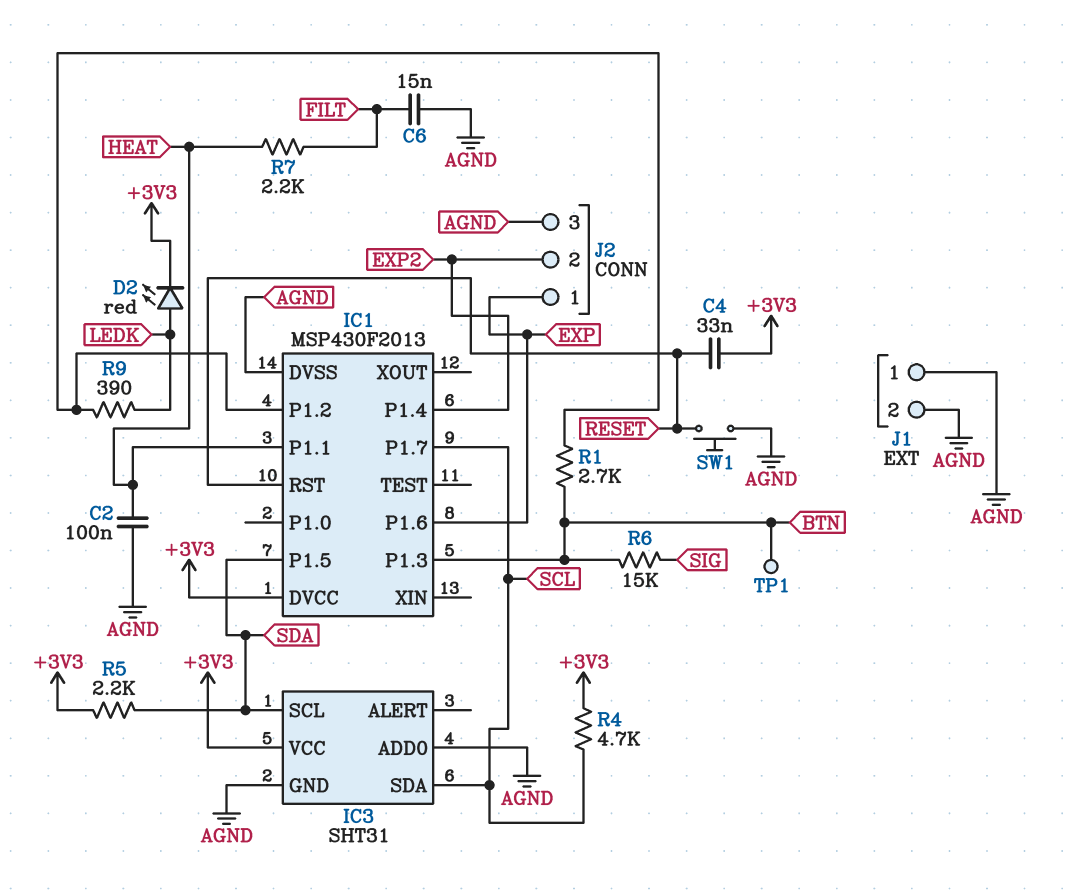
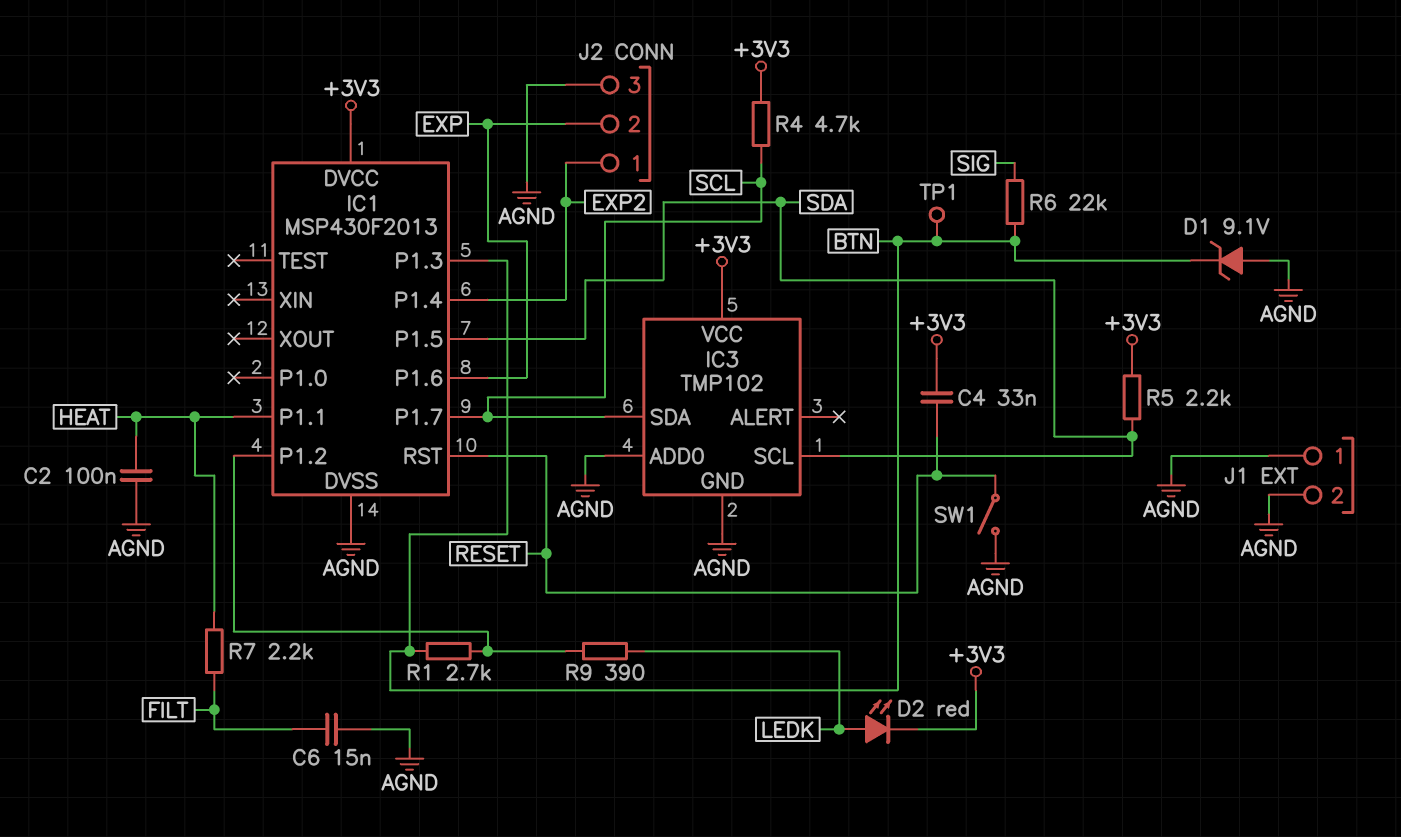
D1: none -> zener 9.1V (A AGND, K BTN)
IC3: SHT31 -> TMP102
J2 pin 1: EXP -> EXP2
J2 pin 2: EXP2 -> EXP
R6: 15k (BTN, SIG) -> 22k (BTN, SIG)
SW1: button (AGND, RESET) -> switch (AGND, RESET)

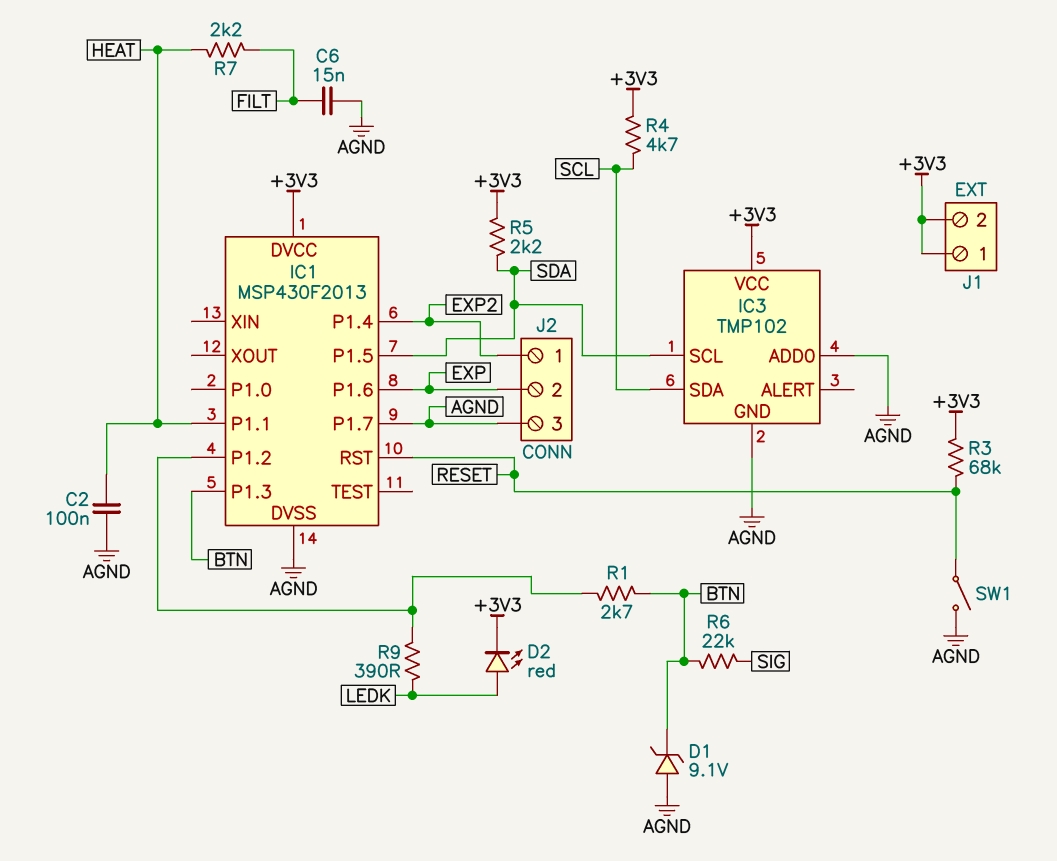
C4: 33nF (+3V3, RESET) -> none
IC1 pin P1.7: SCL -> AGND
J1 pin 1: AGND -> +3V3
J1 pin 2: AGND -> +3V3
R3: none -> 68k (+3V3, RESET)
TP1: test point (BTN) -> none

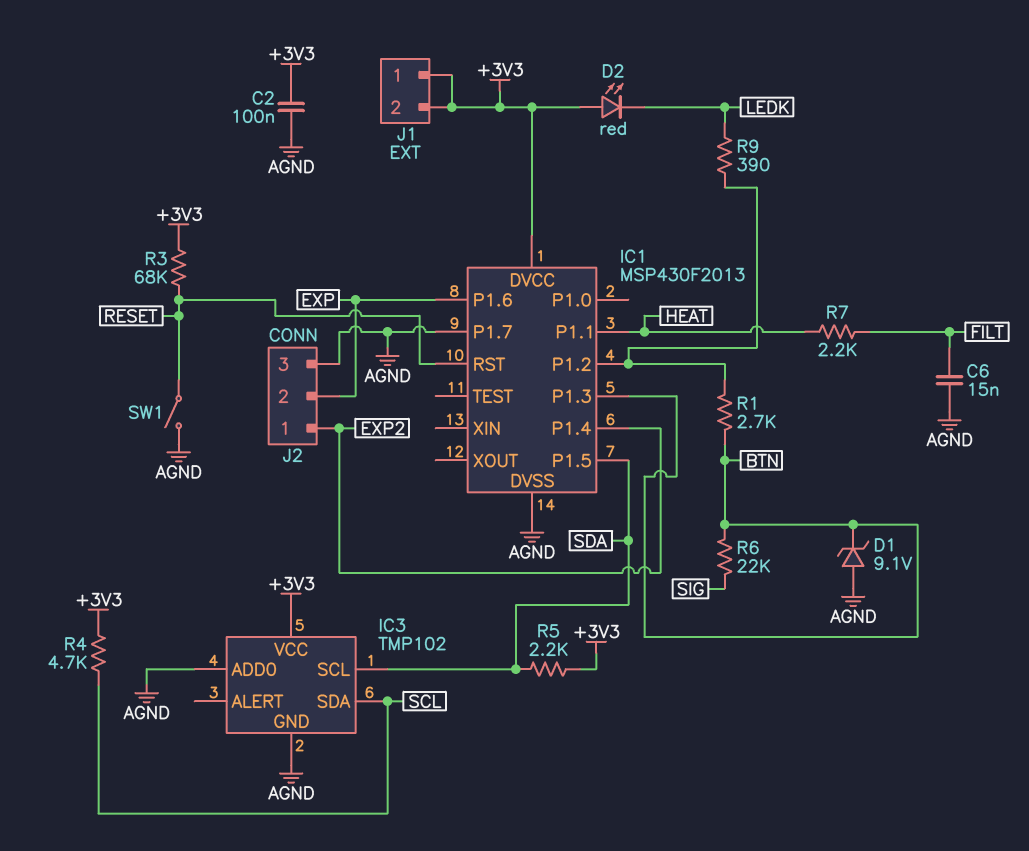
C2: 100nF (AGND, HEAT) -> 100nF (+3V3, AGND)
D2: LED red (A LEDK, K +3V3) -> LED red (A +3V3, K LEDK)

